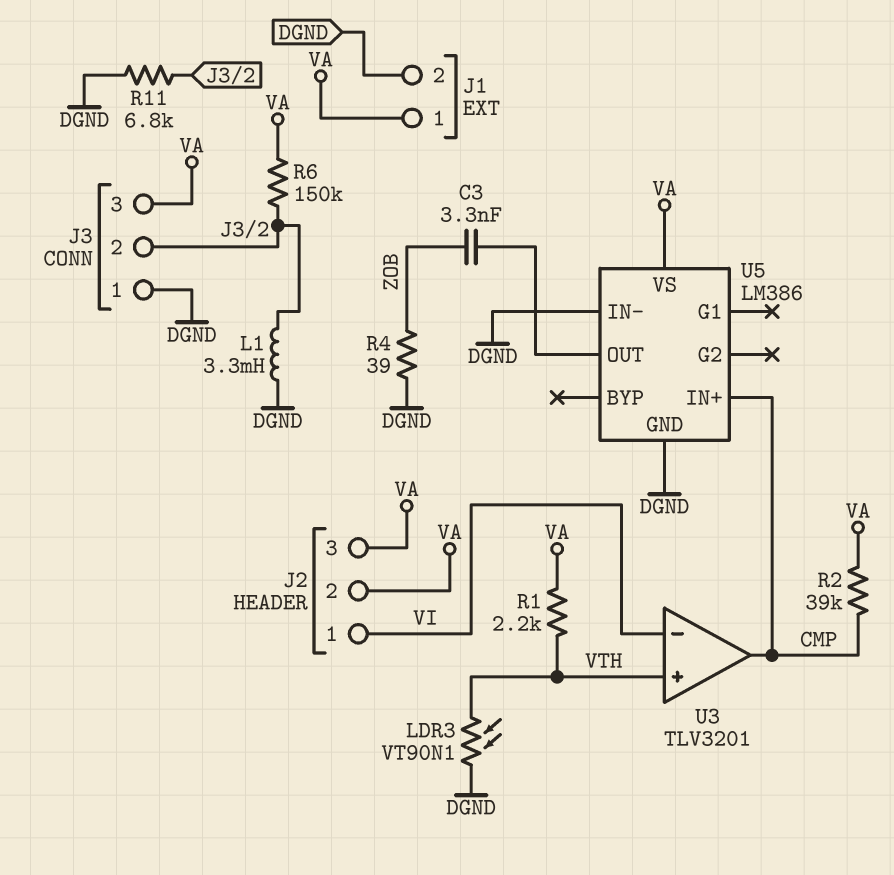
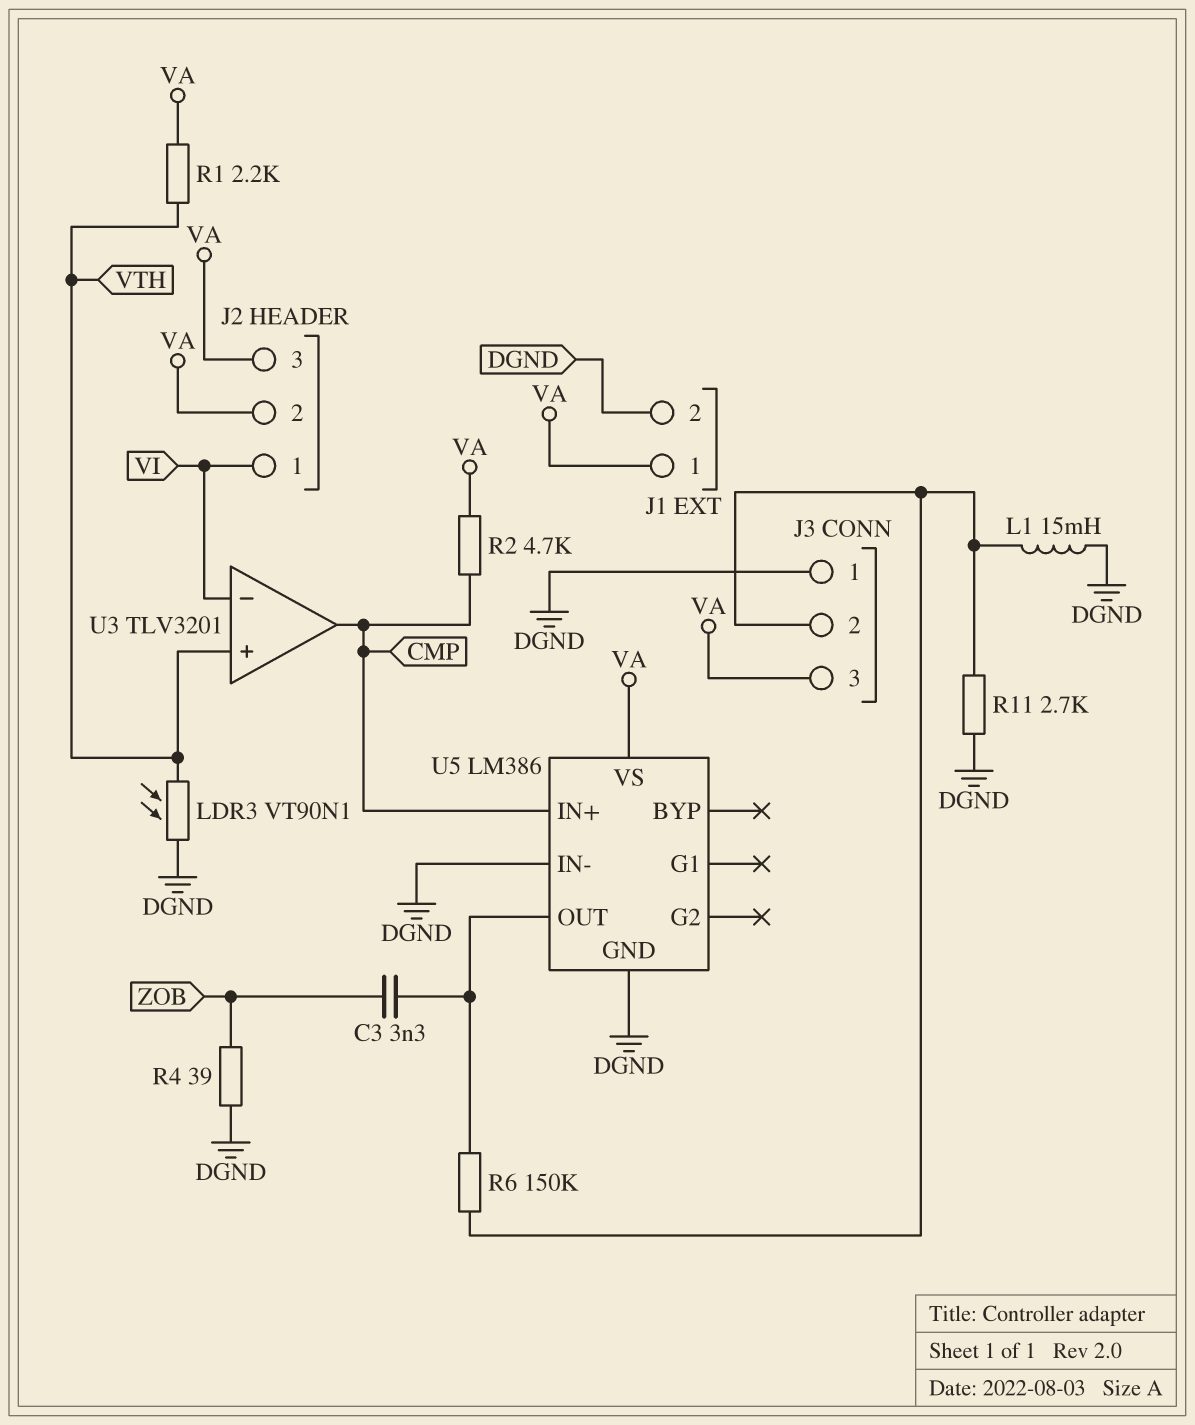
L1: 3.3mH (DGND, J3/2) -> 15mH (DGND, J3/2)
R2: 39k (CMP, VA) -> 4.7k (CMP, VA)
R6: 150k (J3/2, VA) -> 150k (J3/2, U5/OUT)
R11: 6.8k (DGND, J3/2) -> 2.7k (DGND, J3/2)

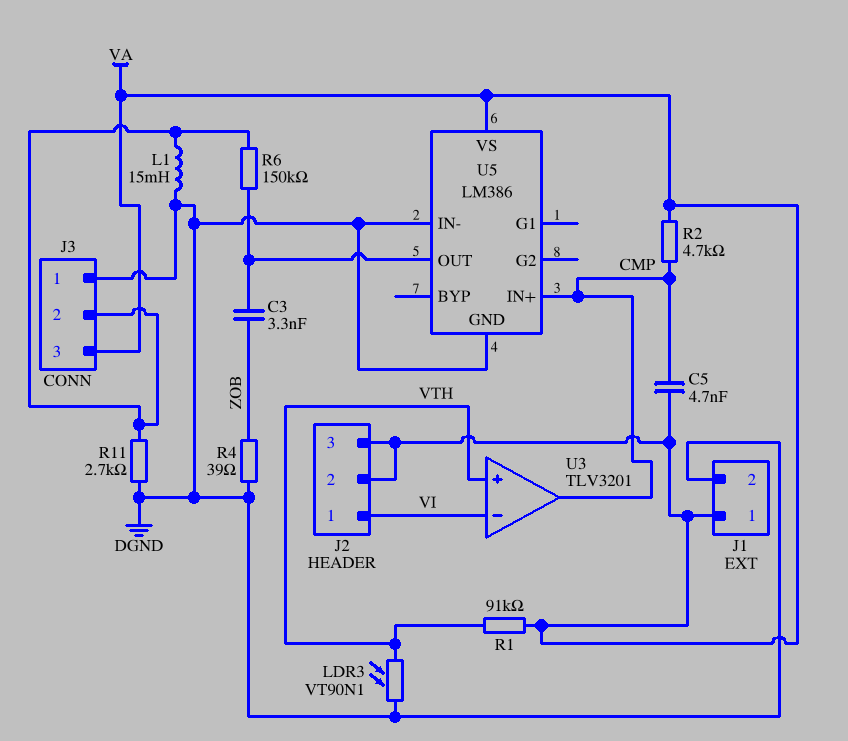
C5: none -> 4.7nF (CMP, VA)
R1: 2.2k (VA, VTH) -> 91k (VA, VTH)

